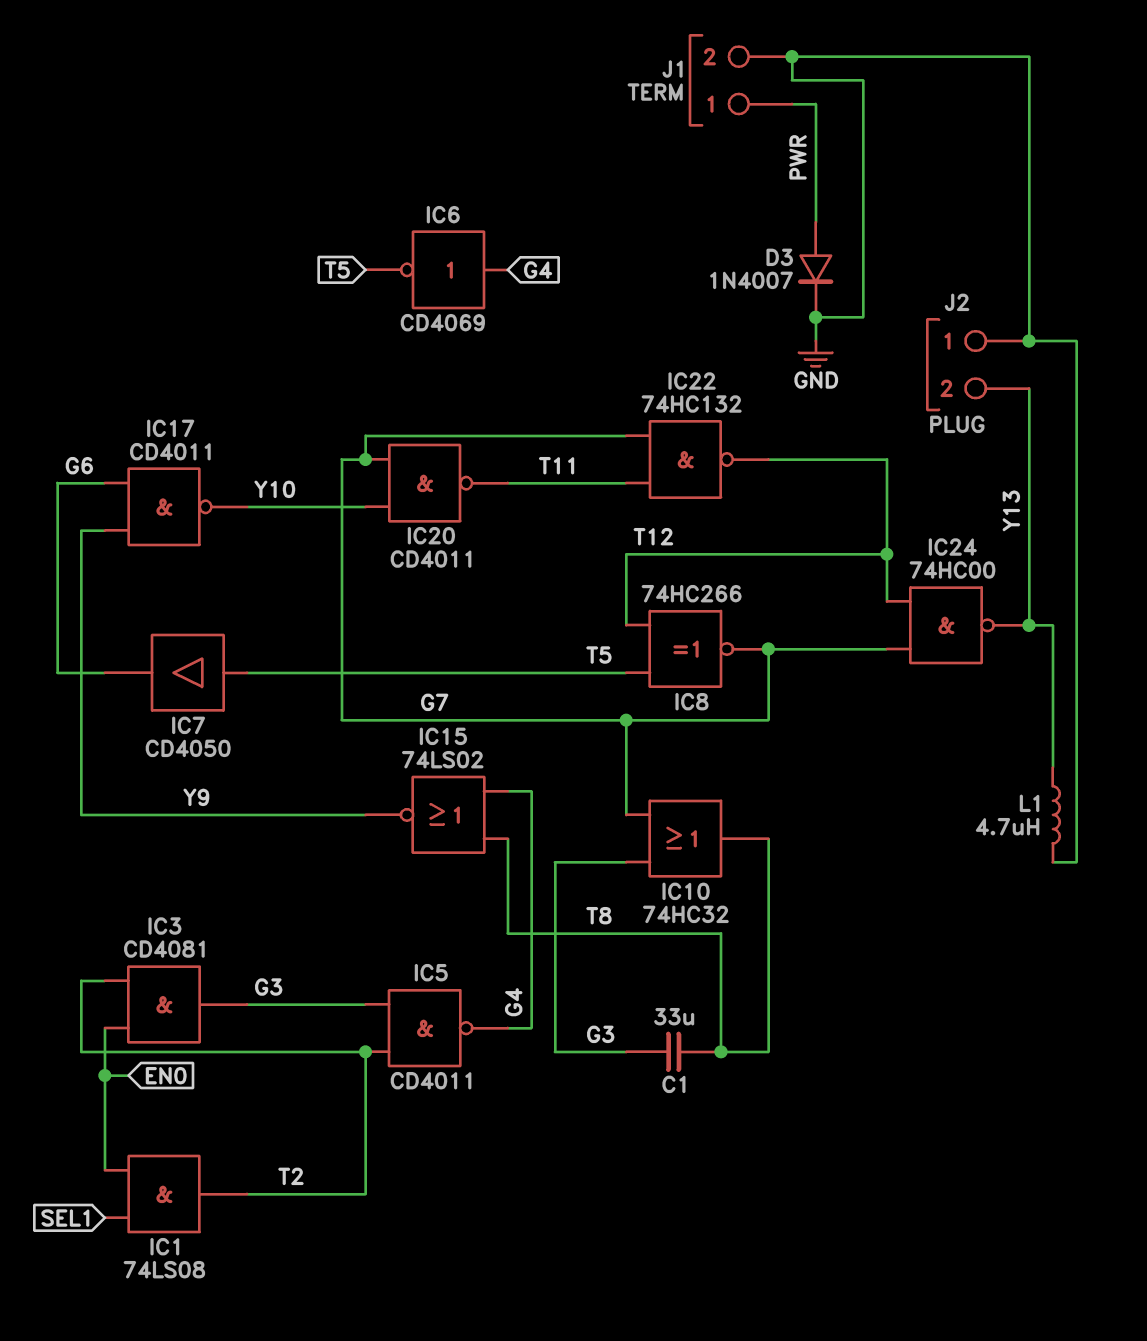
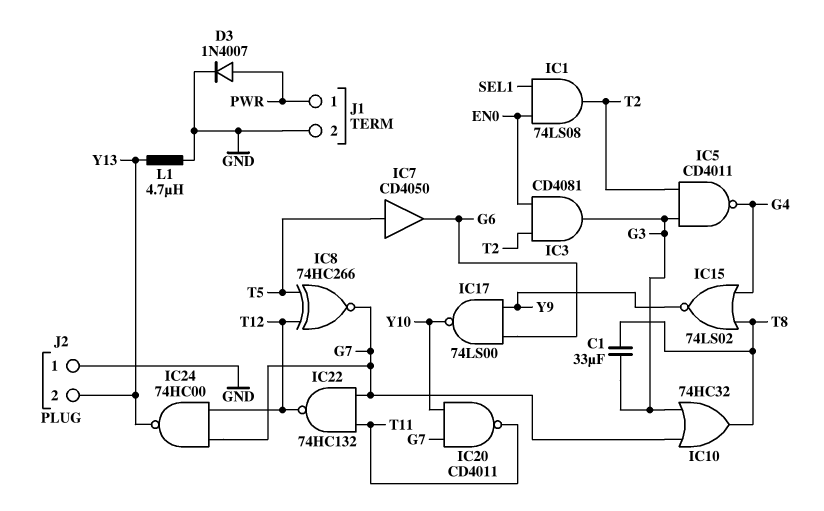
IC6: NOT CD4069 (in G4, out T5) -> none
IC17: NAND CD4011 (in G6, in Y9, out Y10) -> NAND 74LS00 (in G6, in Y9, out Y10)

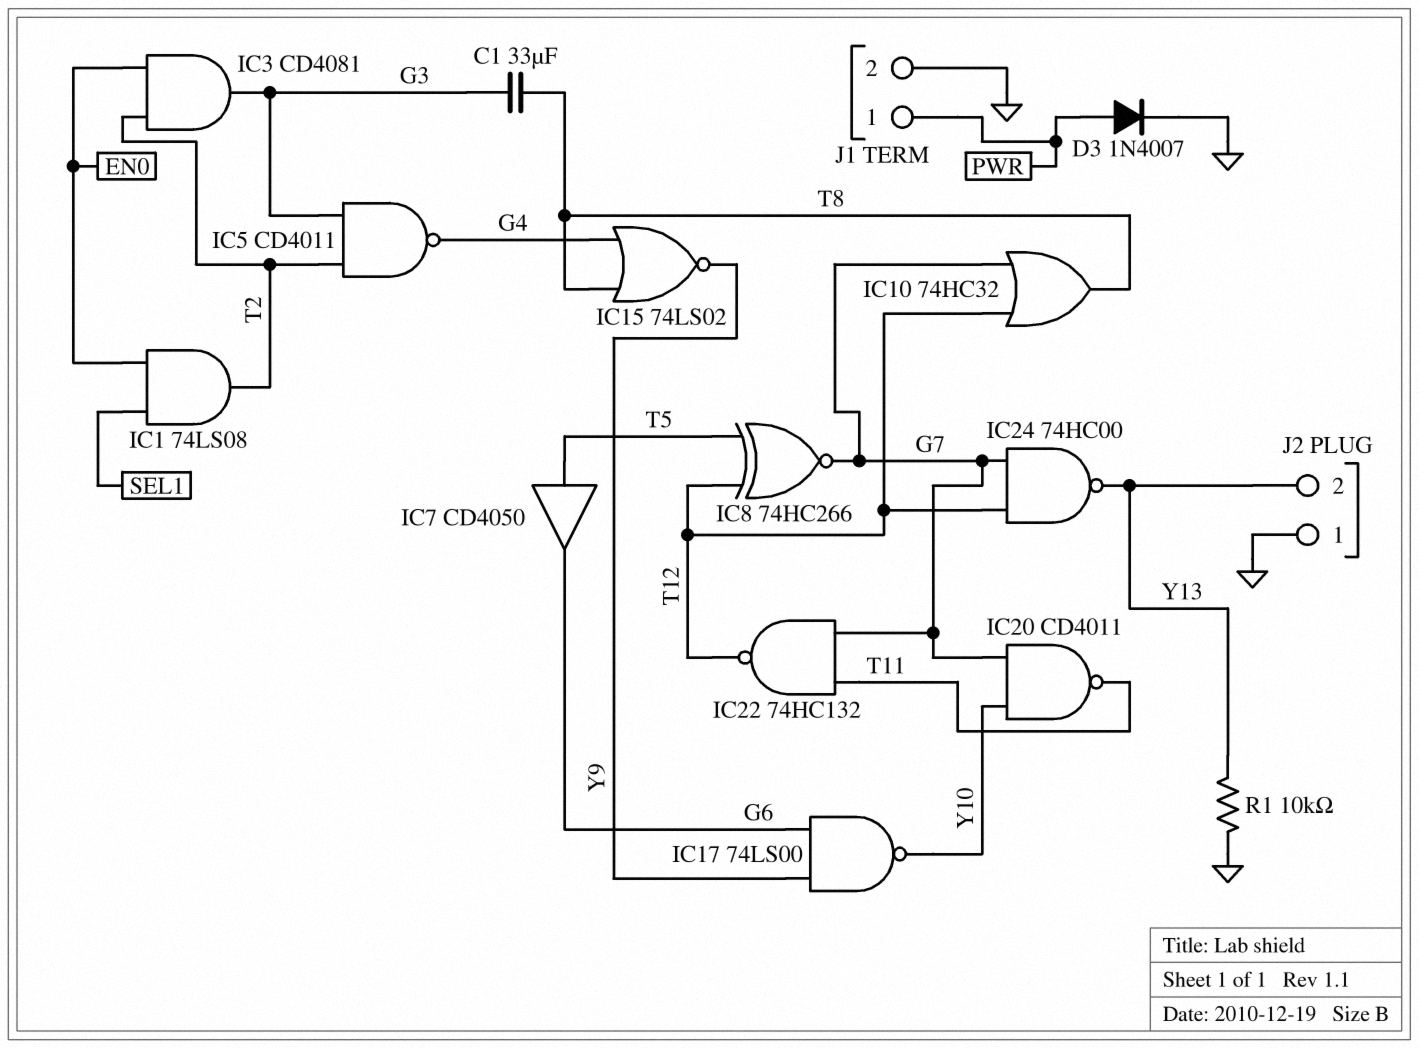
IC10: OR 74HC32 (in G3, in G7, out T8) -> OR 74HC32 (in G7, in T12, out T8)
L1: 4.7uH (GND, Y13) -> none
R1: none -> 10k (GND, Y13)

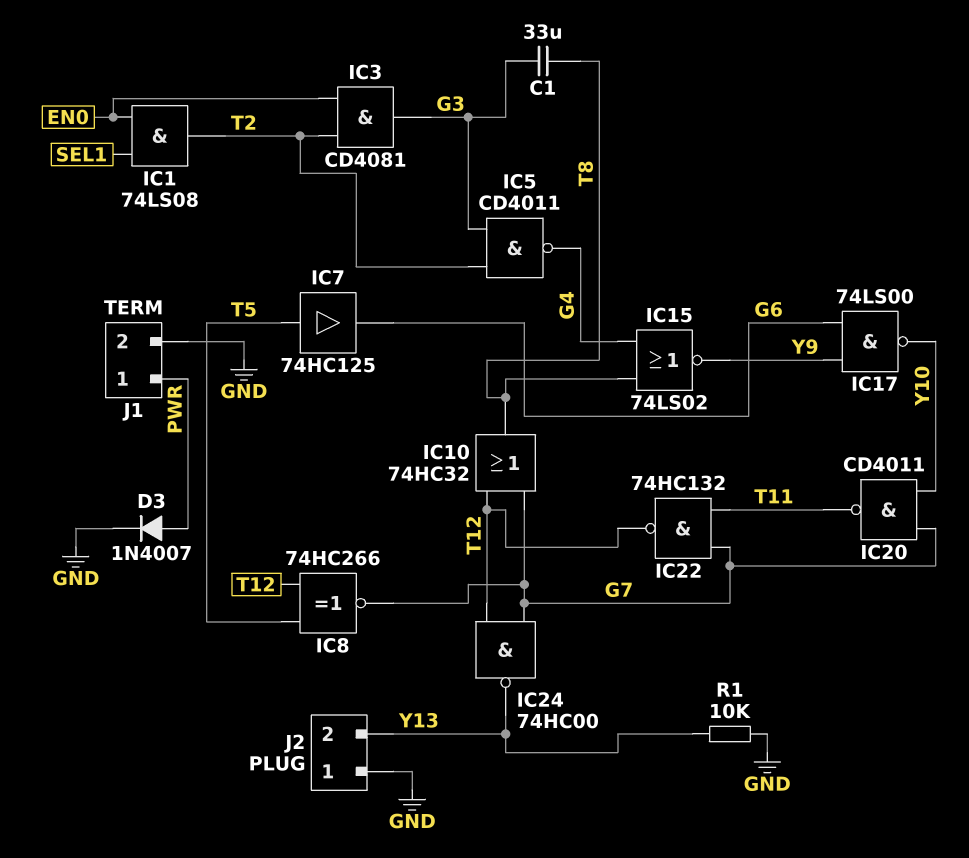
IC7: buffer CD4050 (in T5, out G6) -> buffer 74HC125 (in T5, out G6)

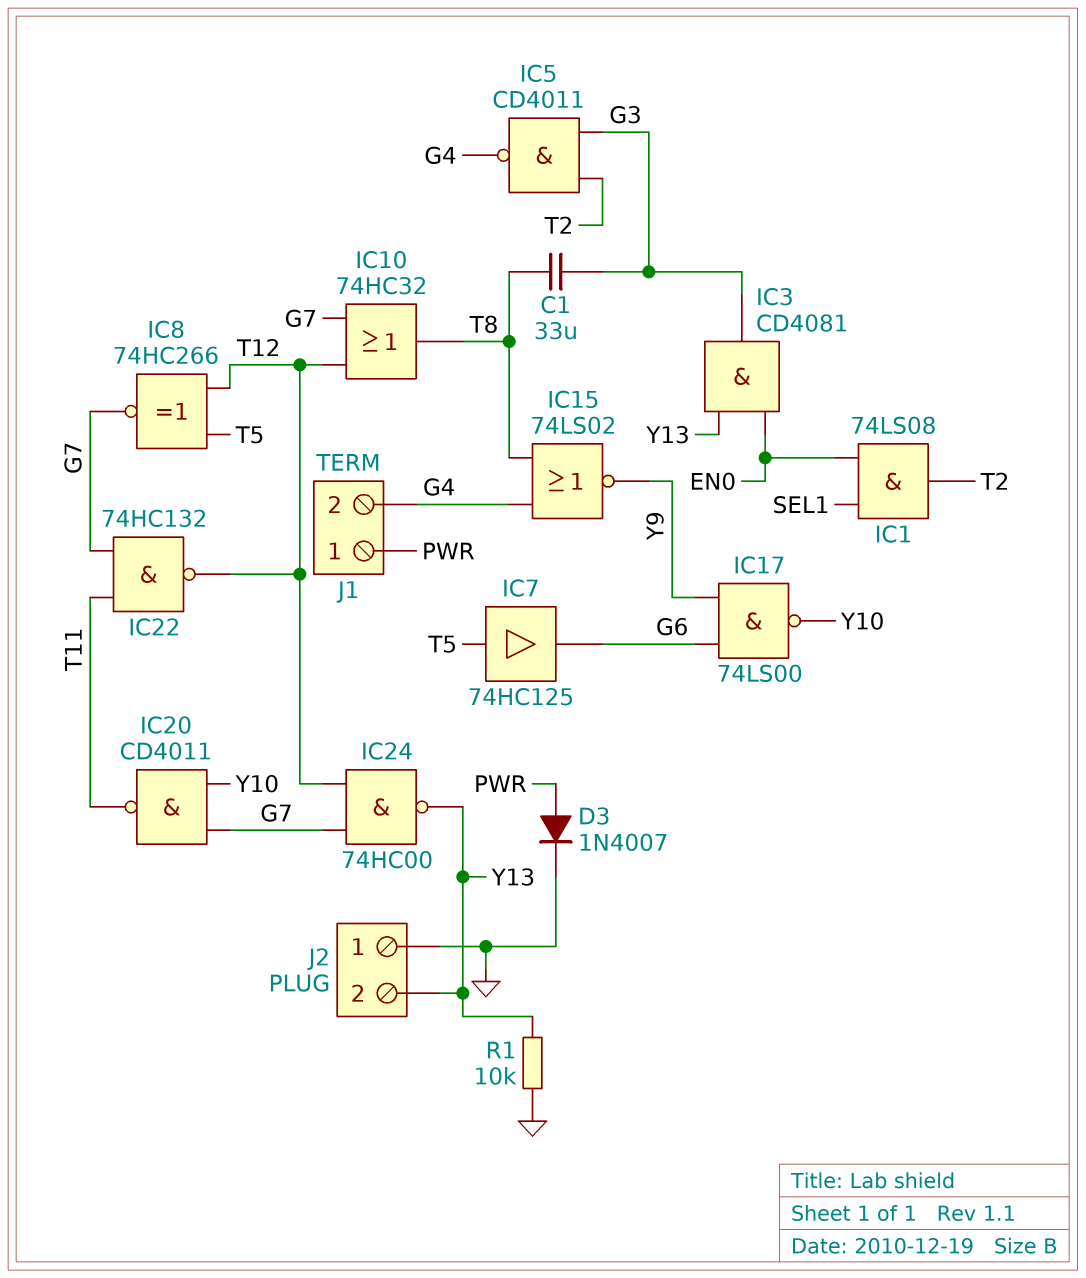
IC3: AND CD4081 (in EN0, in T2, out G3) -> AND CD4081 (in EN0, in Y13, out G3)
J1 pin 2: GND -> G4

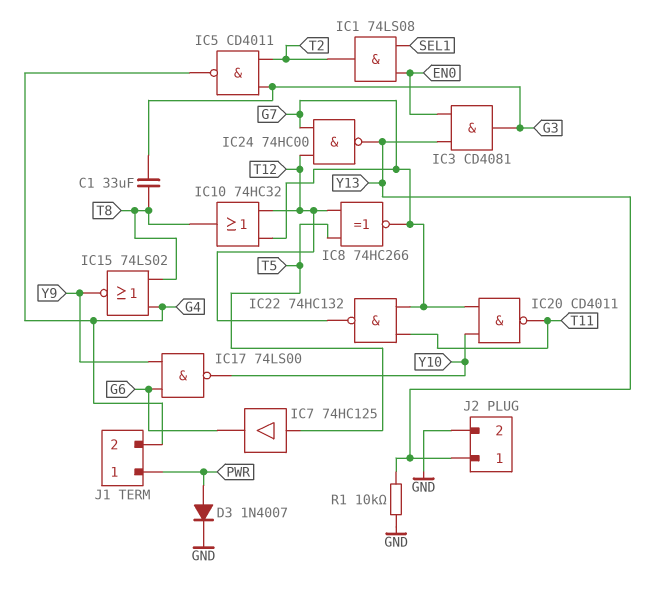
J2 pin 1: GND -> Y13
J2 pin 2: Y13 -> GND

